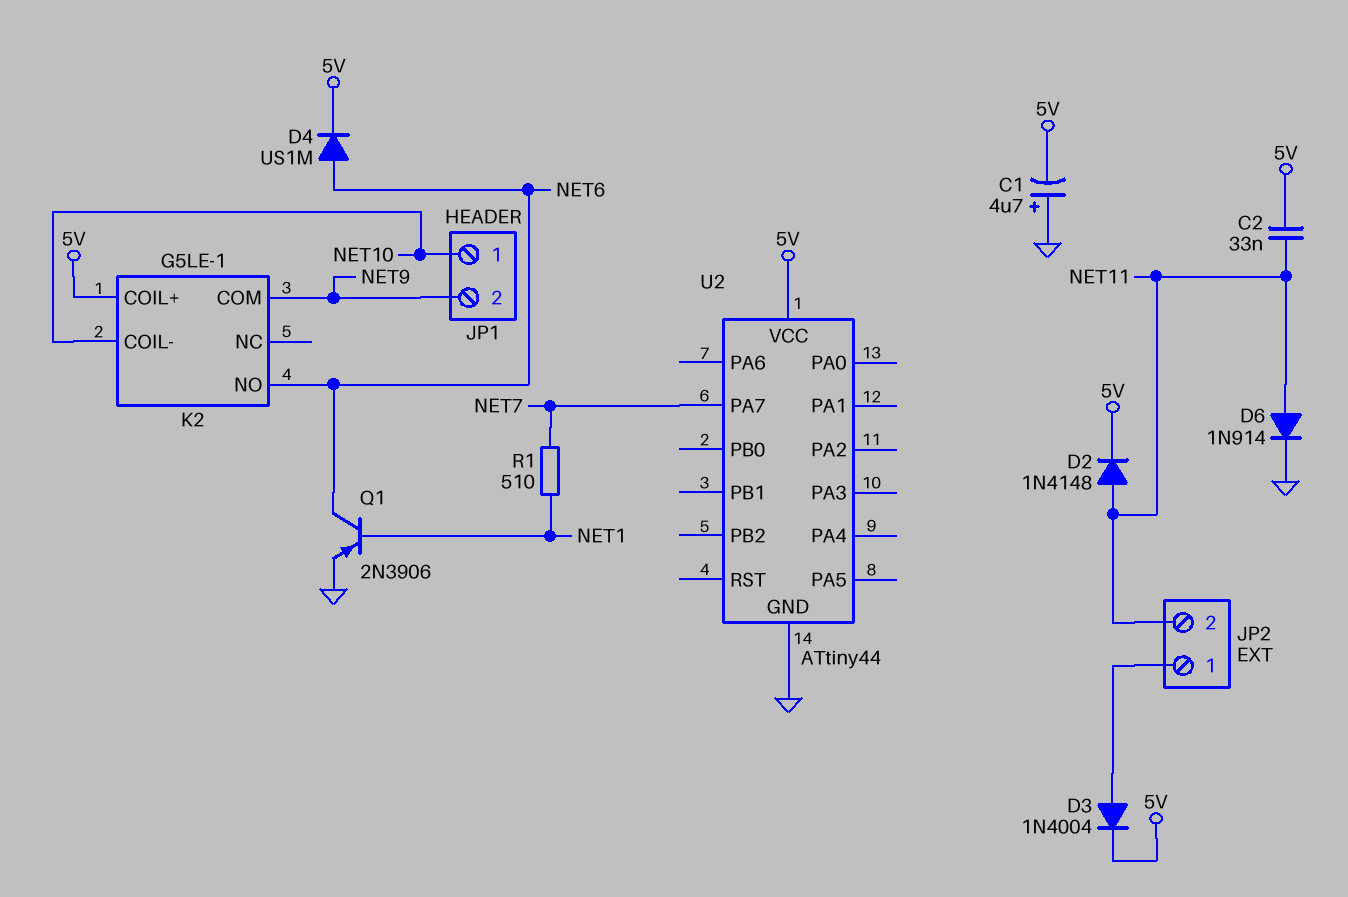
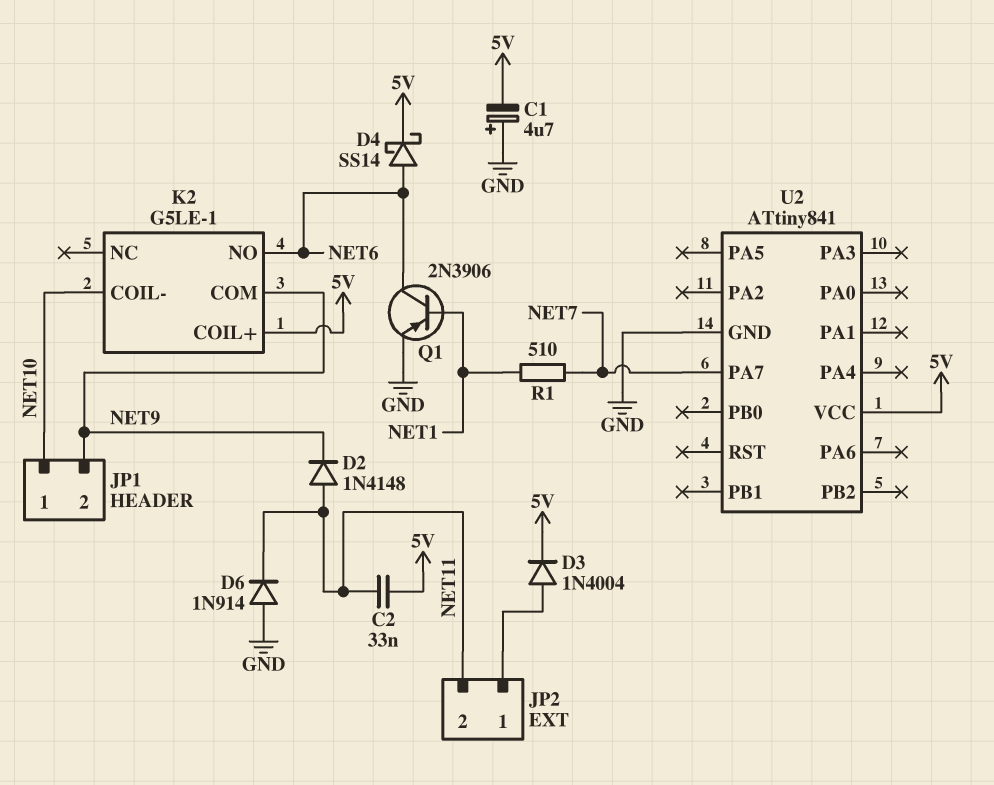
D2: diode 1N4148 (A NET11, K 5V) -> diode 1N4148 (A NET11, K NET9)
D4: diode US1M (A NET6, K 5V) -> schottky SS14 (A NET6, K 5V)
D6: diode 1N914 (A NET11, K GND) -> diode 1N914 (A GND, K NET11)
U2: ATtiny44 -> ATtiny841

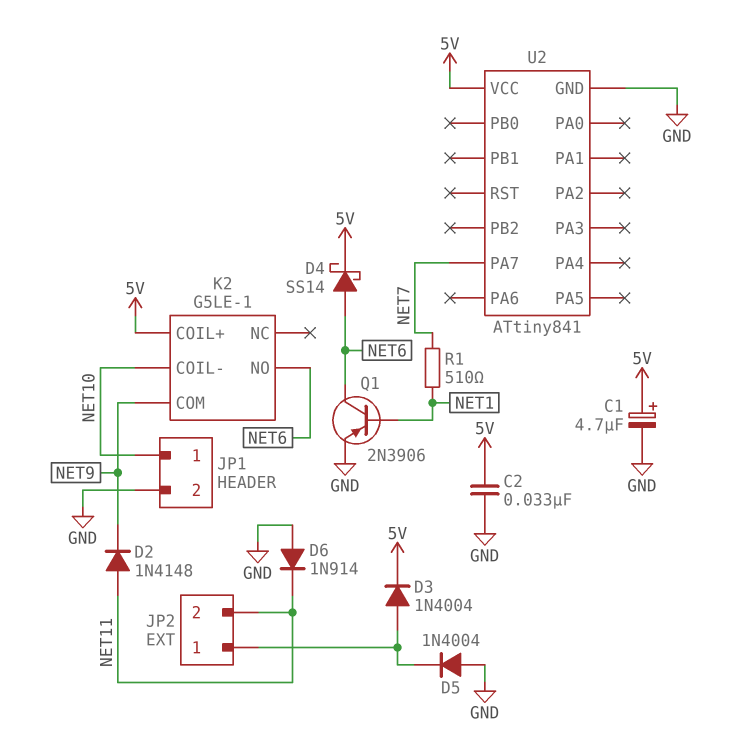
C1: 4.7uF (plus GND, minus 5V) -> 4.7uF (plus 5V, minus GND)
C2: 33nF (5V, NET11) -> 33nF (5V, GND)
D5: none -> diode 1N4004 (A GND, K JP2/1)
JP1 pin 2: NET9 -> GND

